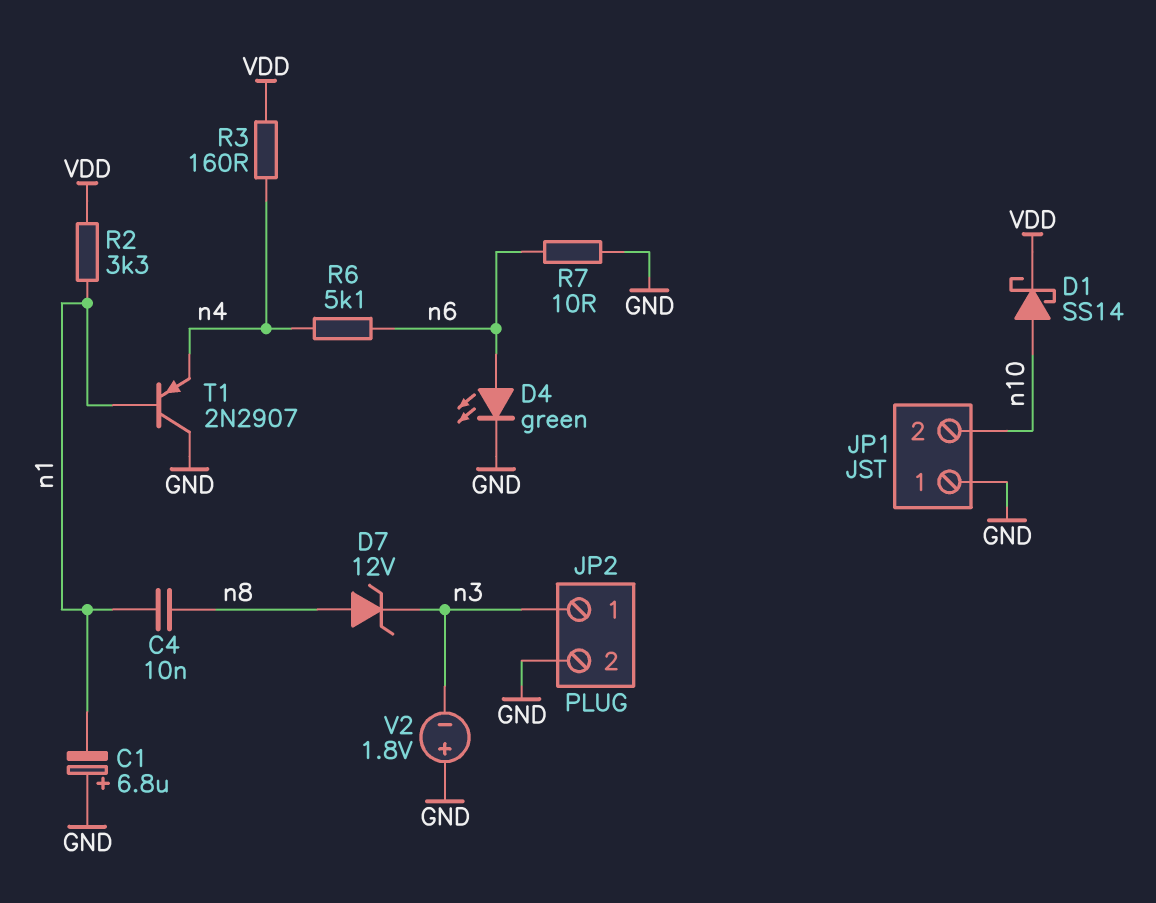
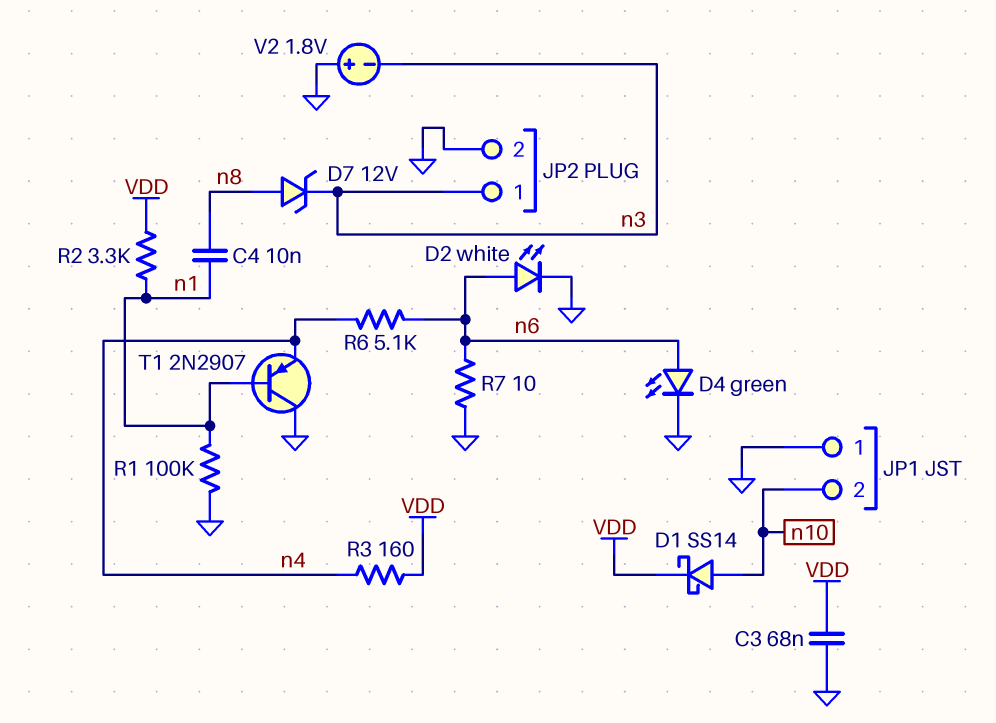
C1: 6.8uF (plus GND, minus n1) -> none
C3: none -> 68nF (GND, VDD)
D2: none -> LED white (A n6, K GND)
R1: none -> 100k (GND, n1)

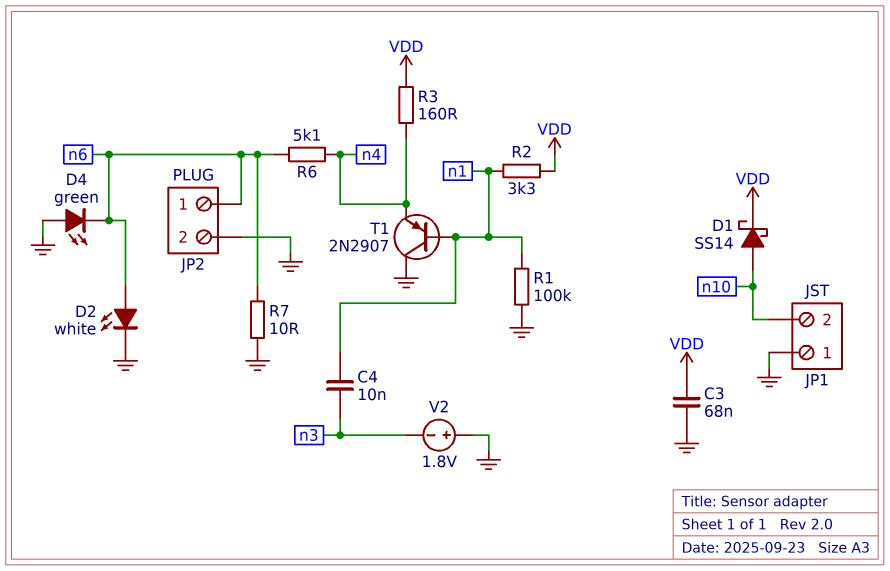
C4: 10nF (n1, n8) -> 10nF (n1, n3)
D4: LED green (A n6, K GND) -> LED green (A GND, K n6)
D7: zener 12V (A n8, K n3) -> none
JP2 pin 1: n3 -> n6

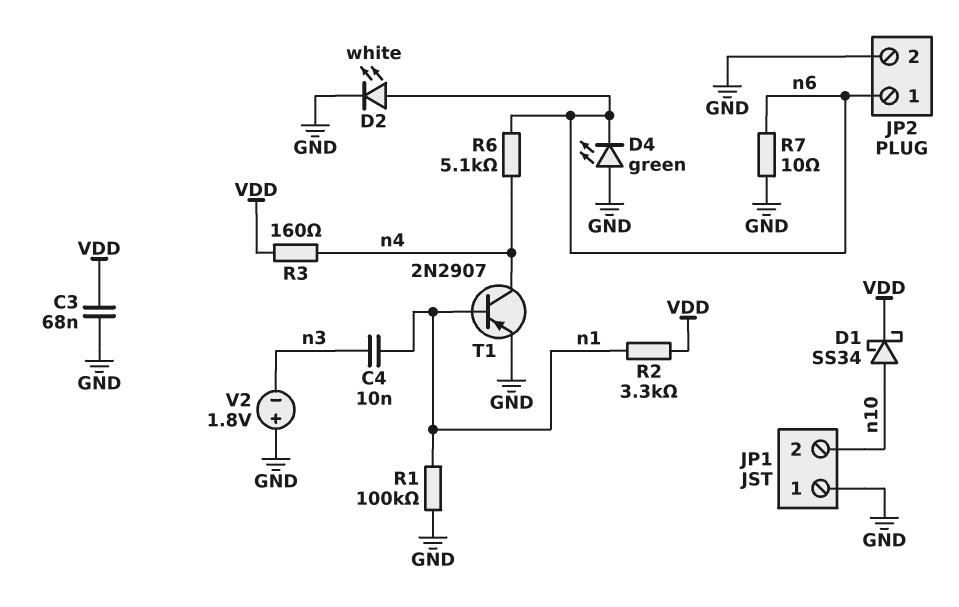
D1: schottky SS14 (A n10, K VDD) -> schottky SS34 (A n10, K VDD)
T1: PNP 2N2907 (B n1, C GND, E n4) -> PNP 2N2907 (B n1, C n4, E GND)

